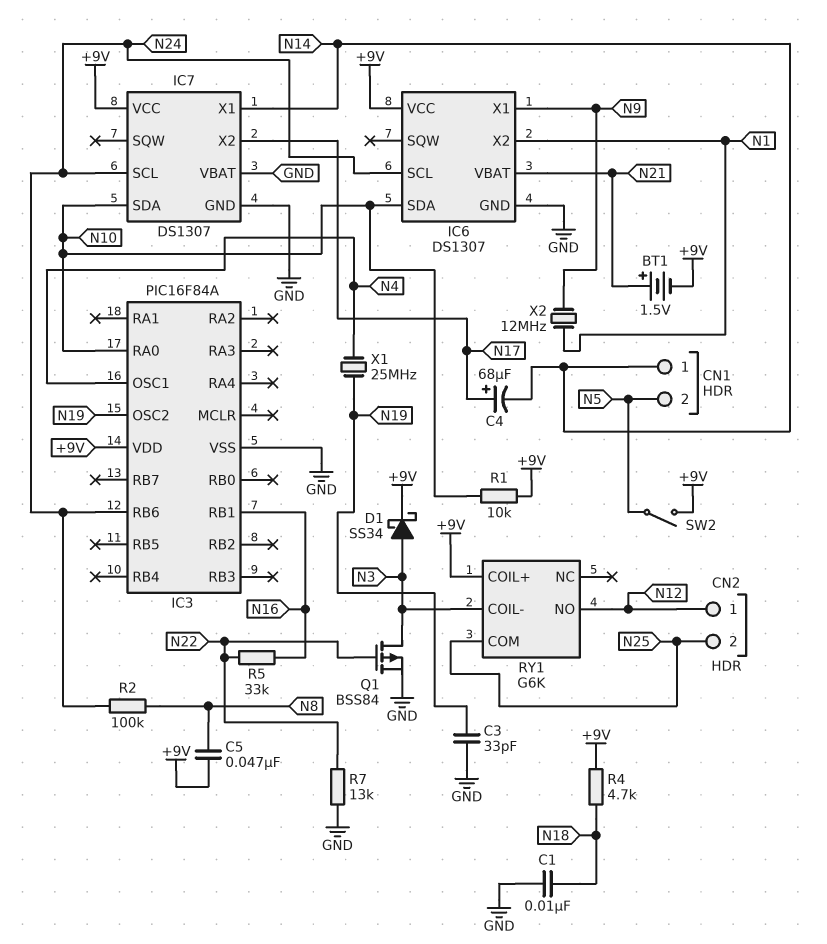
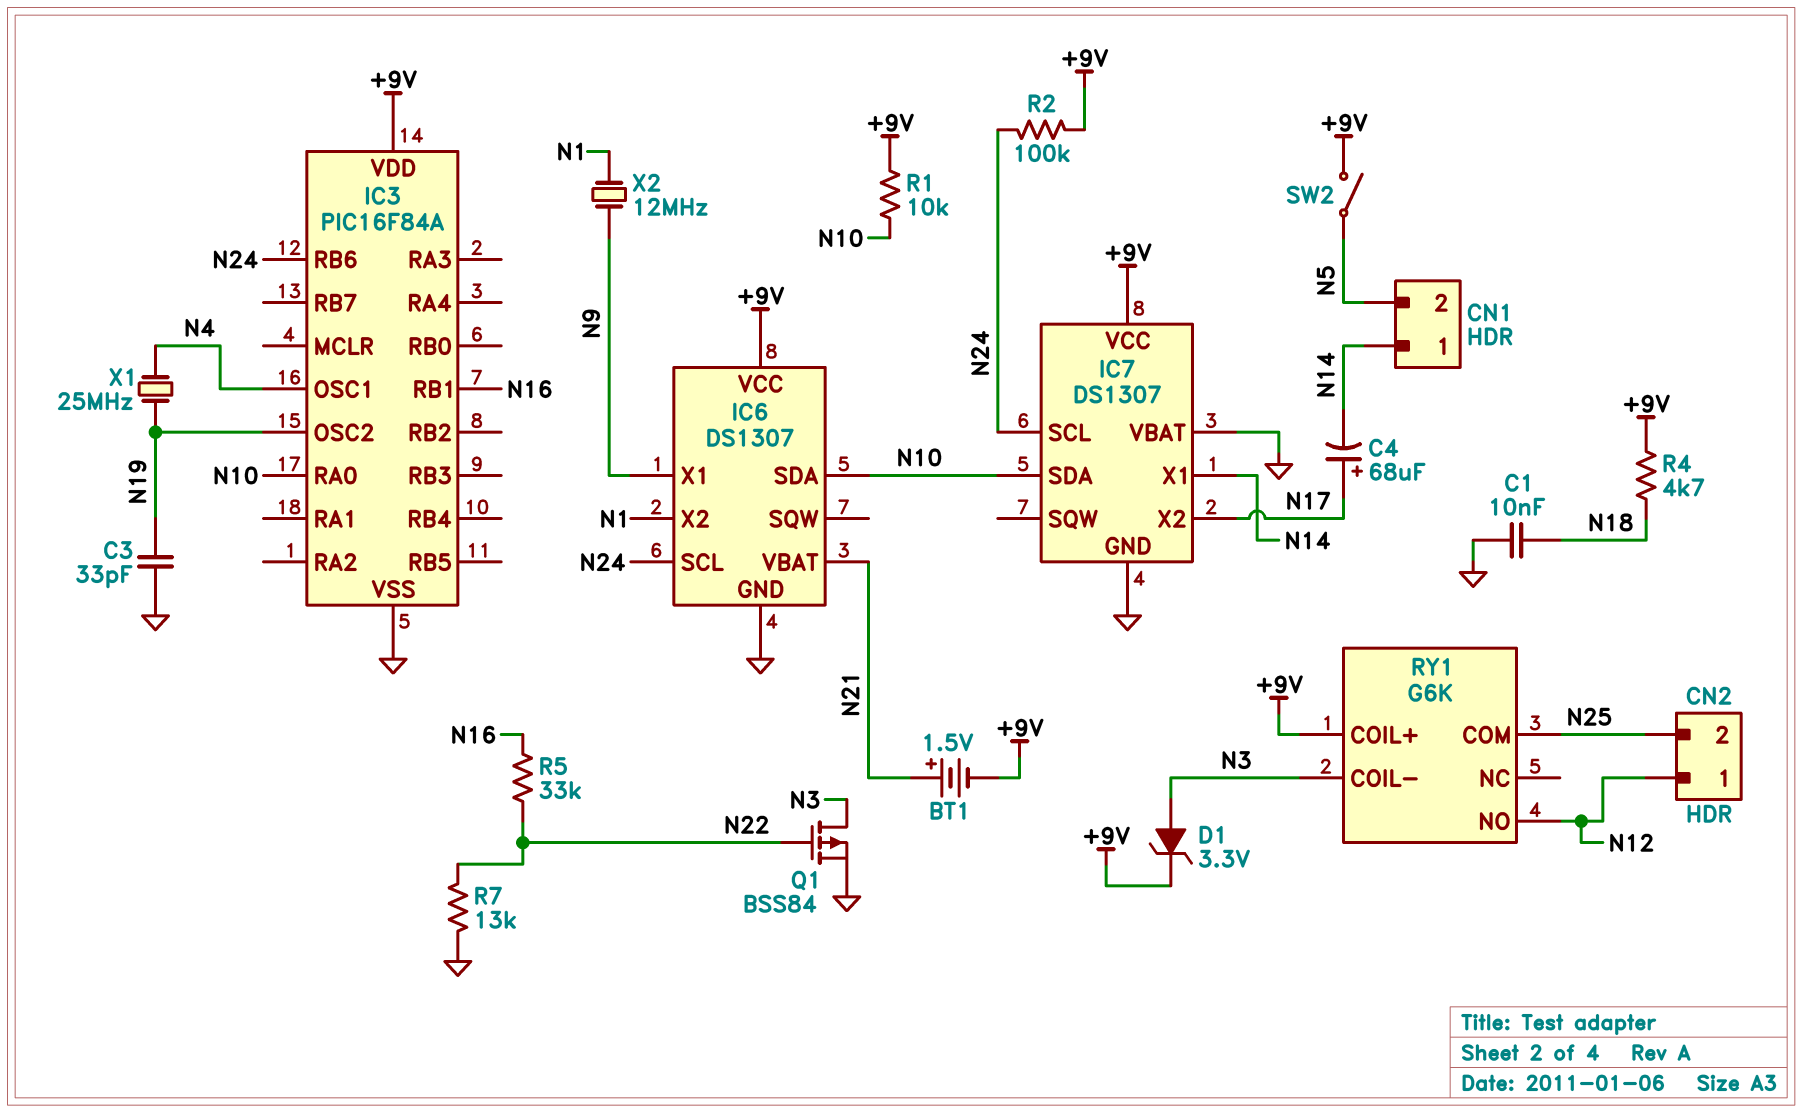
C5: 47nF (+9V, N8) -> none
D1: schottky SS34 (A N3, K +9V) -> zener 3.3V (A N3, K +9V)
R2: 100k (N8, N24) -> 100k (+9V, N24)

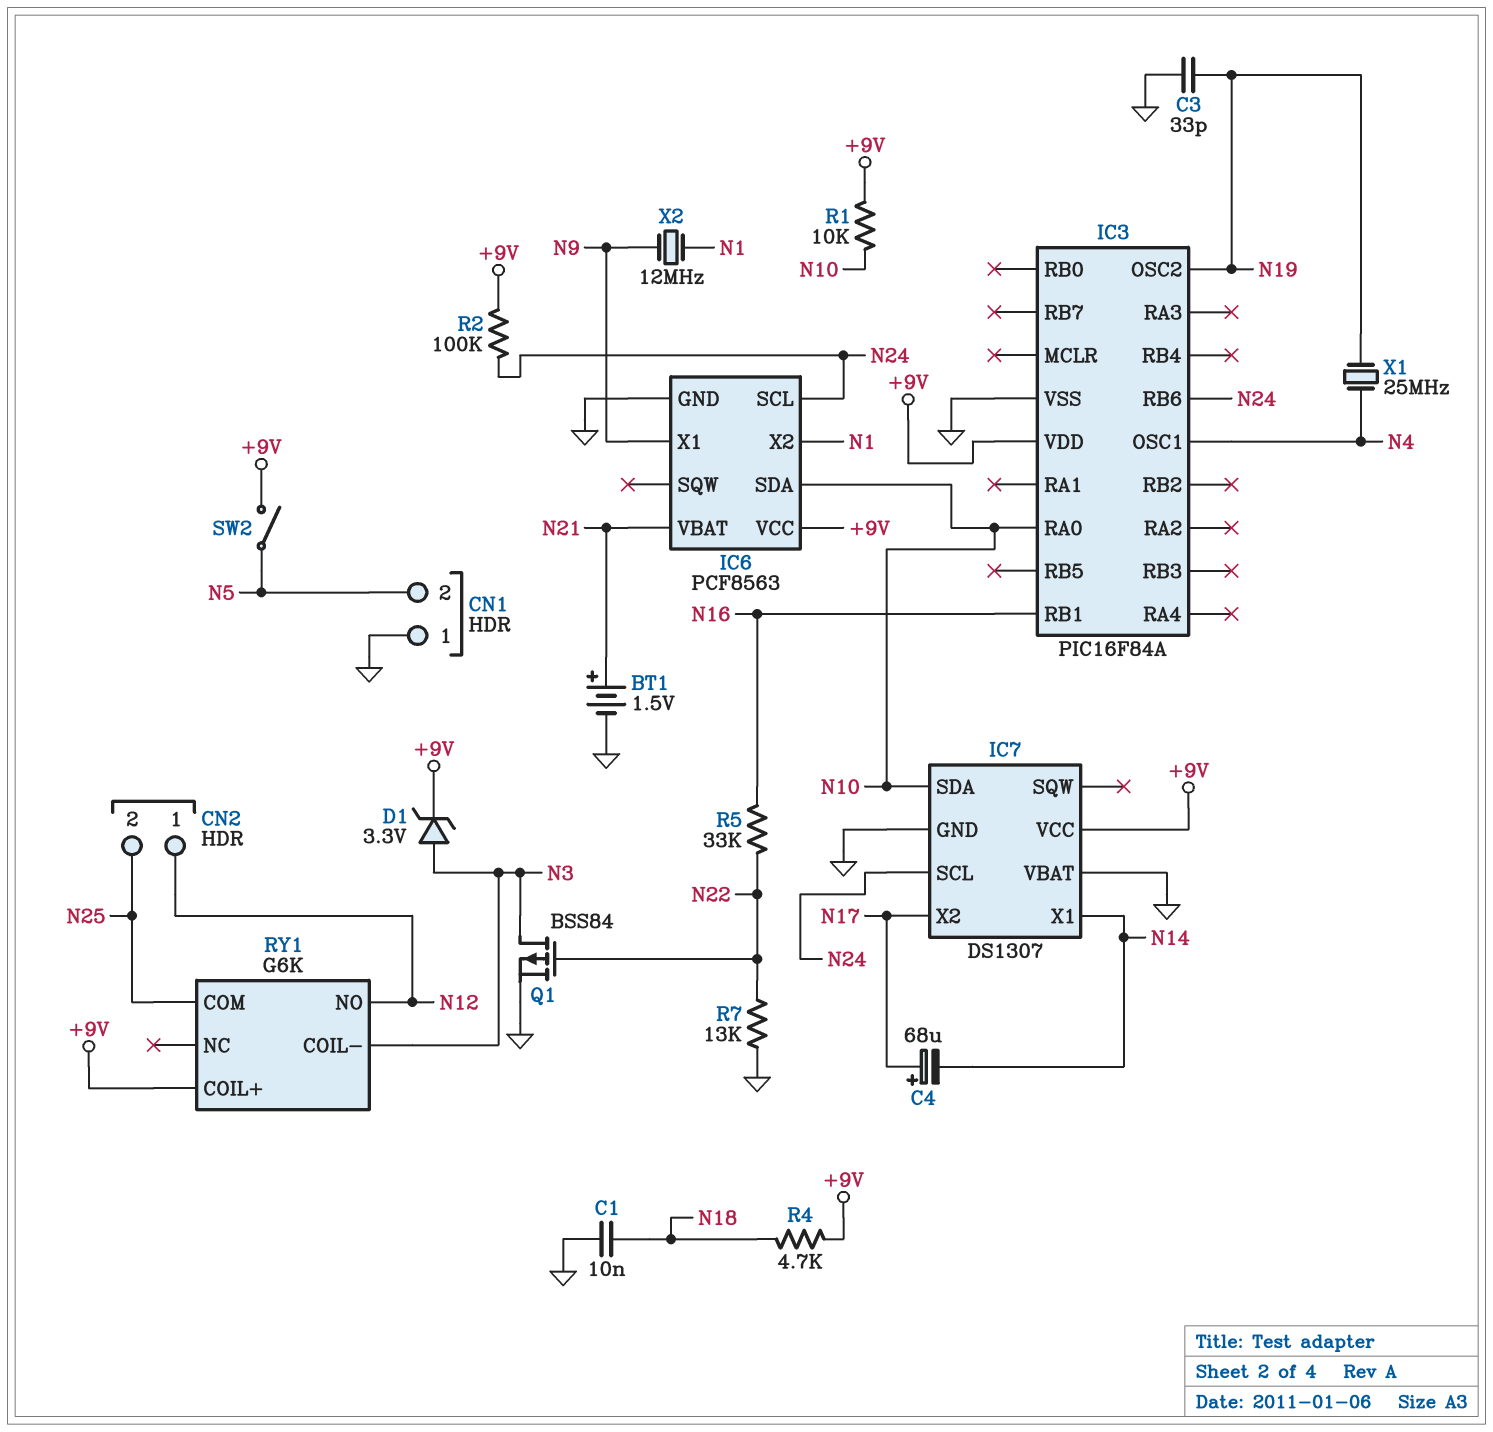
BT1: 1.5V (plus N21, minus +9V) -> 1.5V (plus N21, minus GND)
CN1 pin 1: N14 -> GND
IC6: DS1307 -> PCF8563

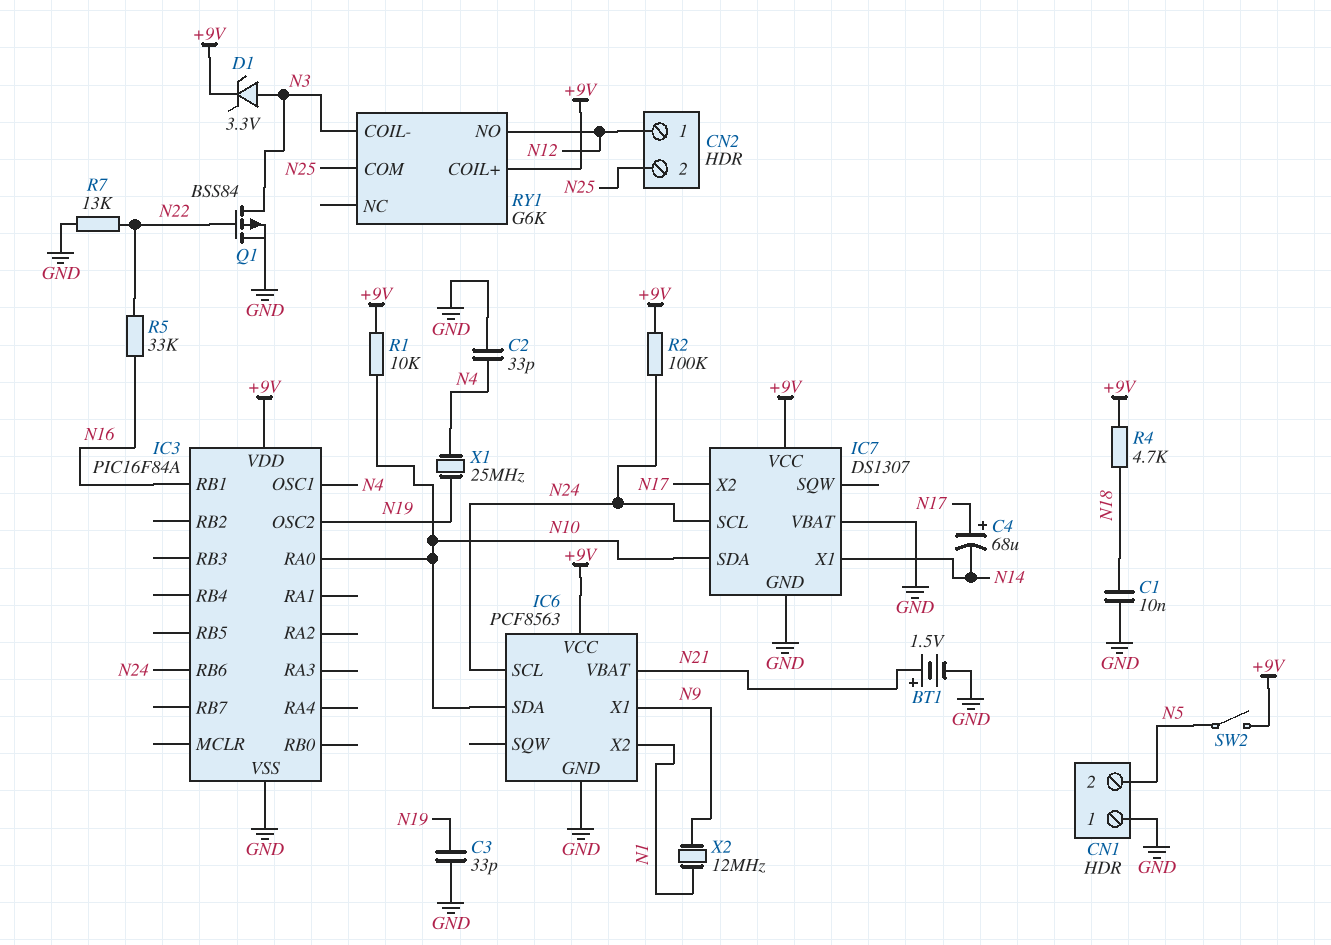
C2: none -> 33pF (GND, N4)

